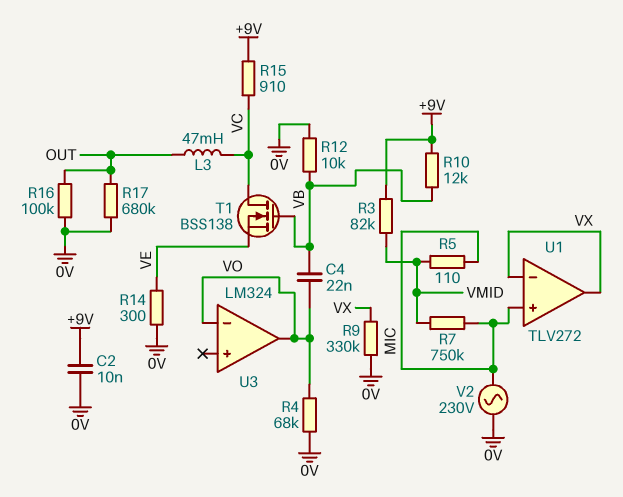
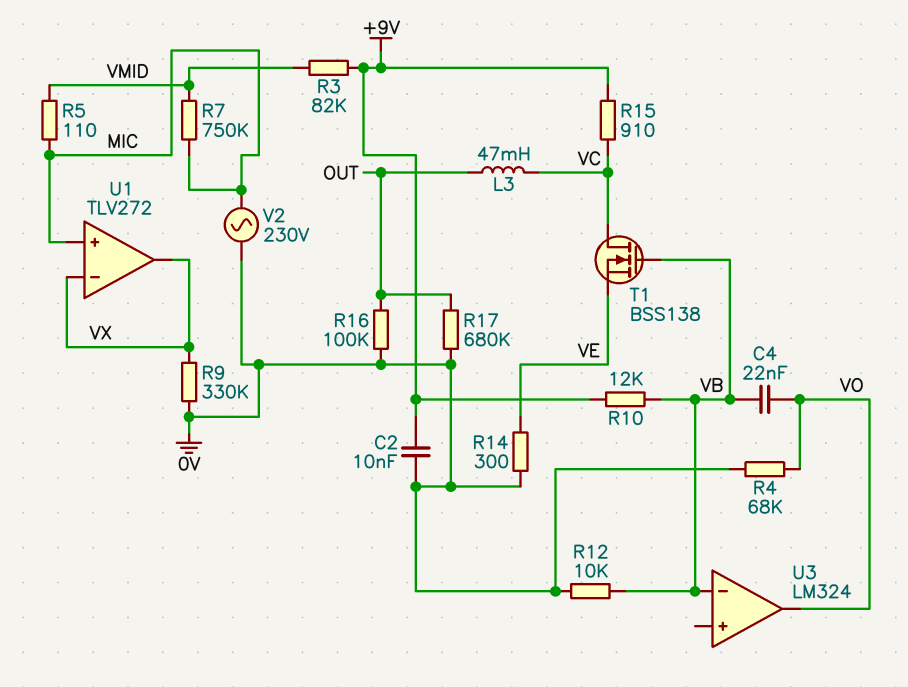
U3 pin in-: VO -> VB

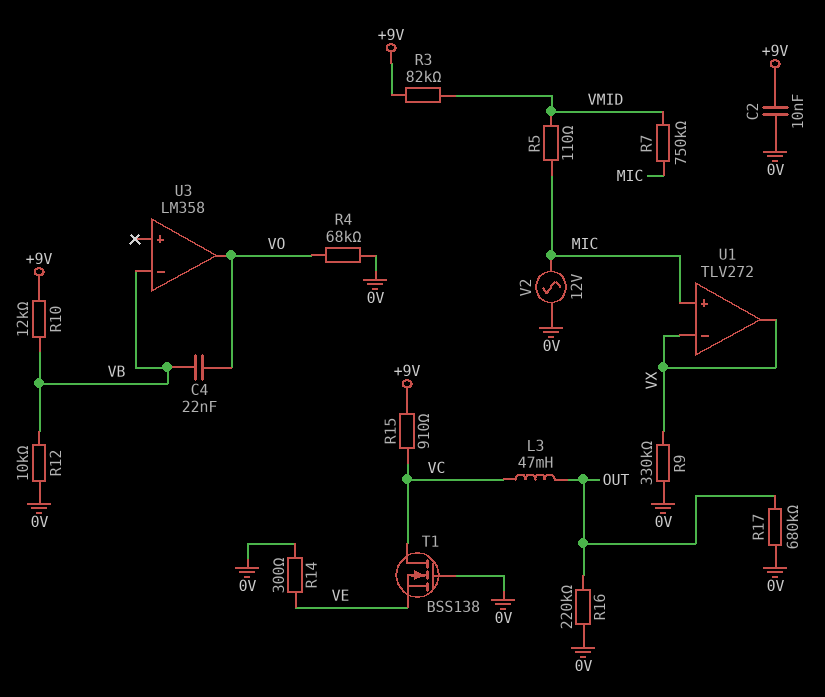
R16: 100k (0V, OUT) -> 220k (0V, OUT)
T1: NMOS BSS138 (G VB, D VC, S VE) -> NMOS BSS138 (G 0V, D VC, S VE)
U3: LM324 -> LM358
V2: AC 230V (0V, MIC) -> AC 12V (0V, MIC)

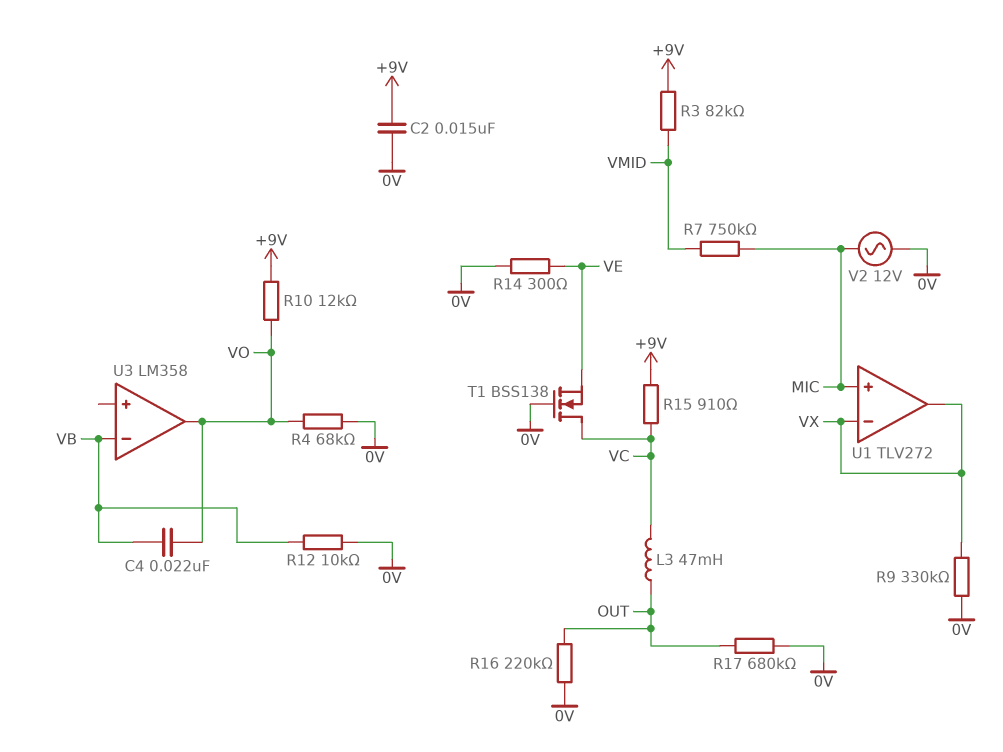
C2: 10nF (+9V, 0V) -> 15nF (+9V, 0V)
R5: 110 (MIC, VMID) -> none
R10: 12k (+9V, VB) -> 12k (+9V, VO)

